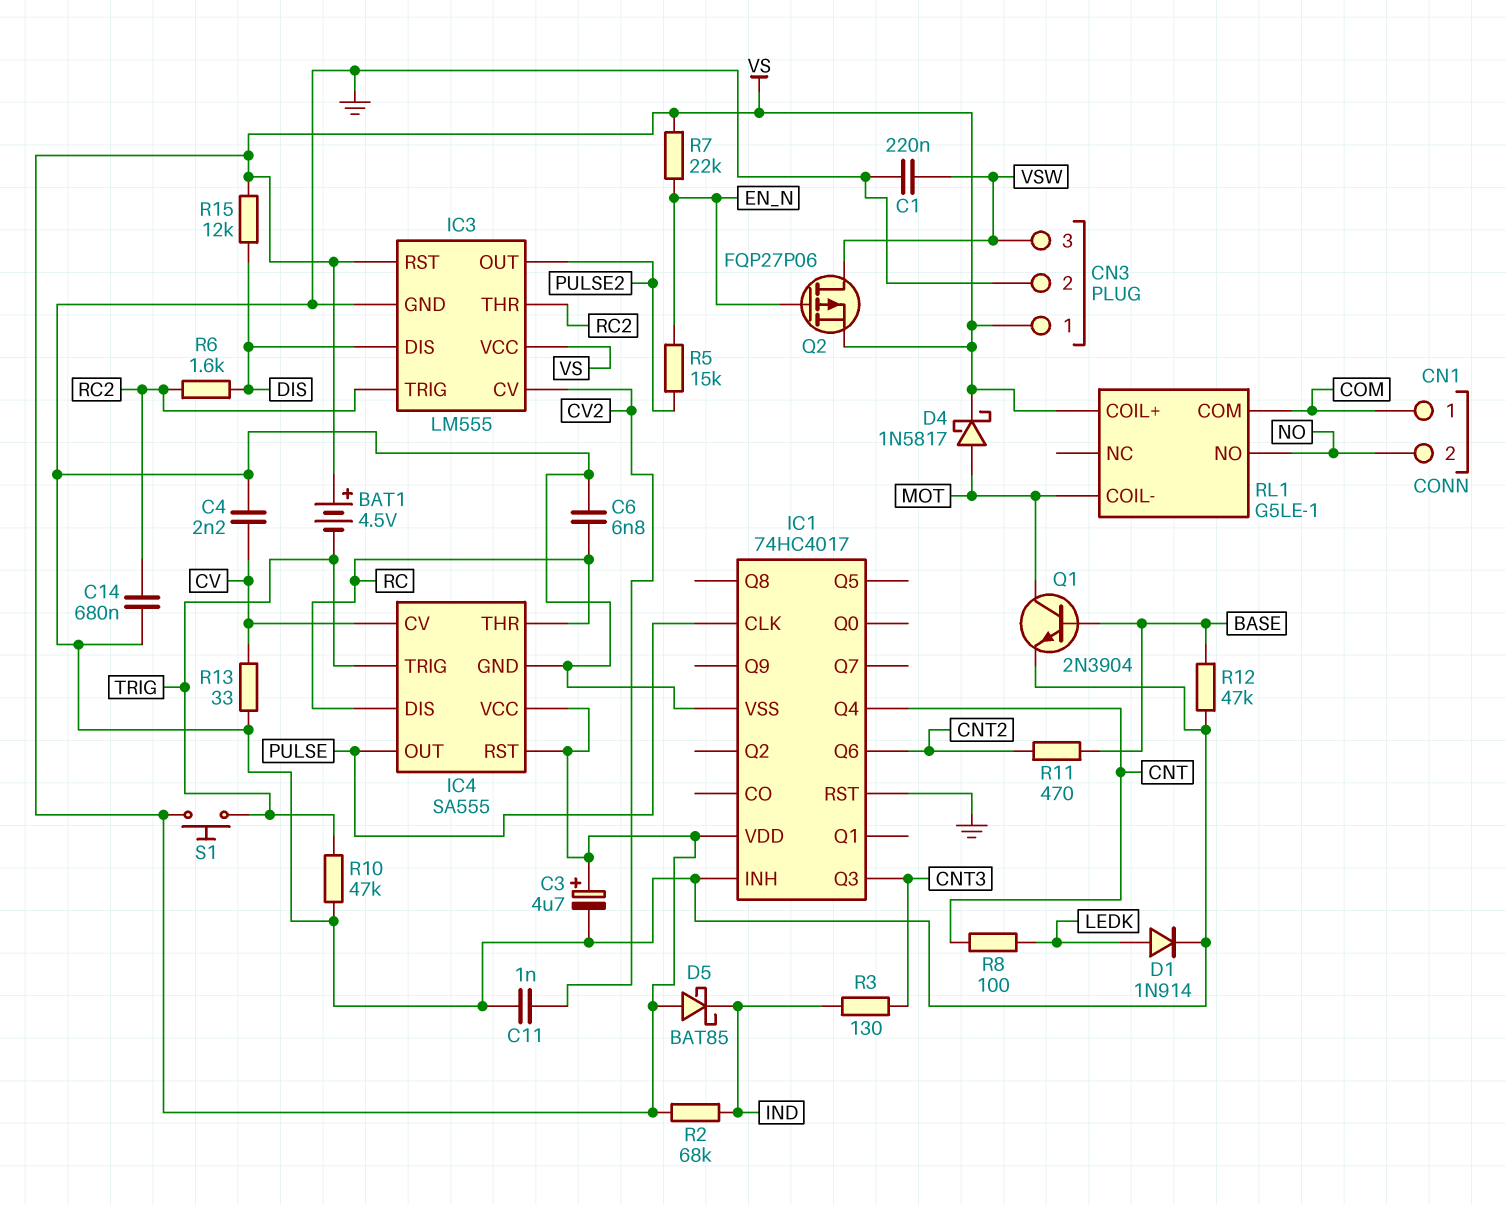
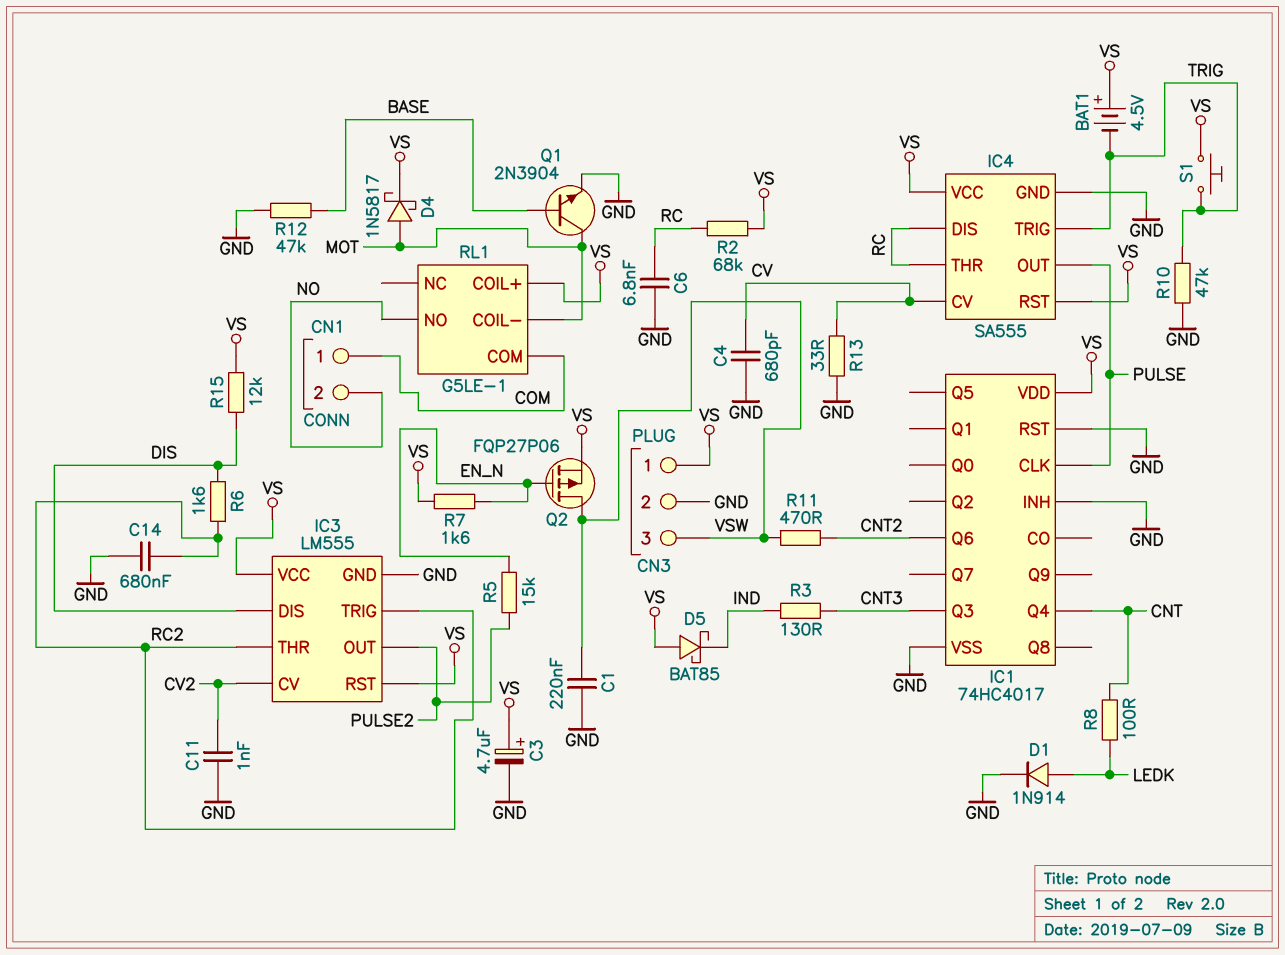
C4: 2.2nF (CV, GND) -> 680pF (CV, GND)
R2: 68k (IND, VS) -> 68k (RC, VS)
R7: 22k (EN_N, VS) -> 1.6k (EN_N, VS)
R11: 470 (BASE, CNT2) -> 470 (CNT2, VSW)

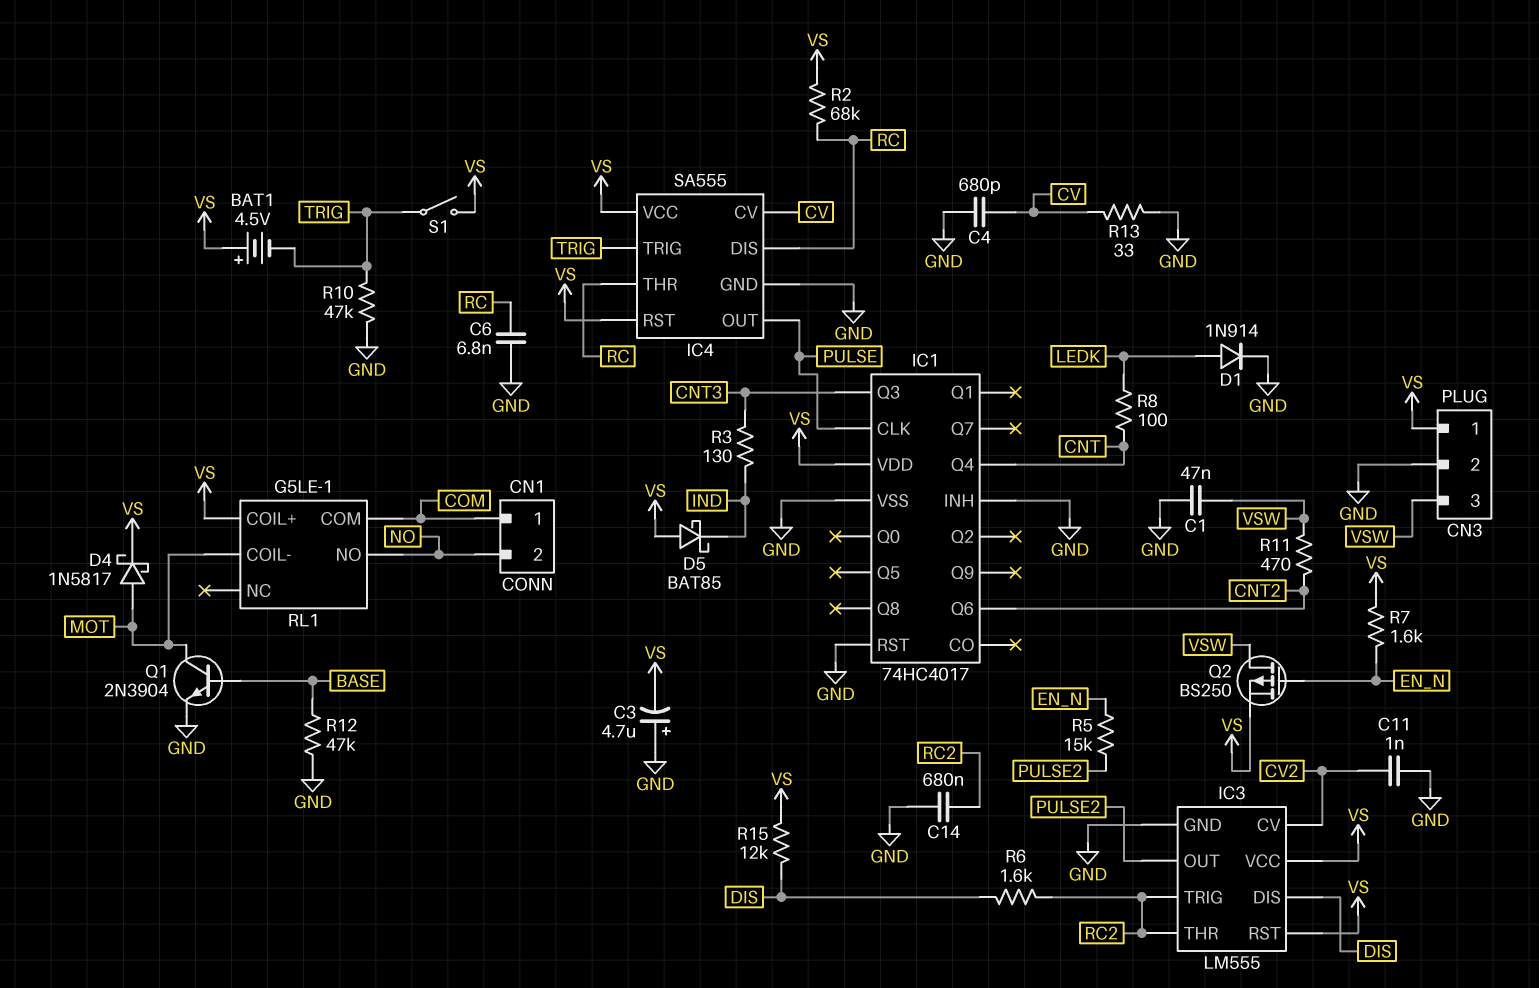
C1: 220nF (GND, VSW) -> 47nF (GND, VSW)
C3: 4.7uF (plus VS, minus GND) -> 4.7uF (plus GND, minus VS)
Q2: PMOS FQP27P06 (G EN_N, D VSW, S VS) -> PMOS BS250 (G EN_N, D VSW, S VS)
S1: button (TRIG, VS) -> switch (TRIG, VS)

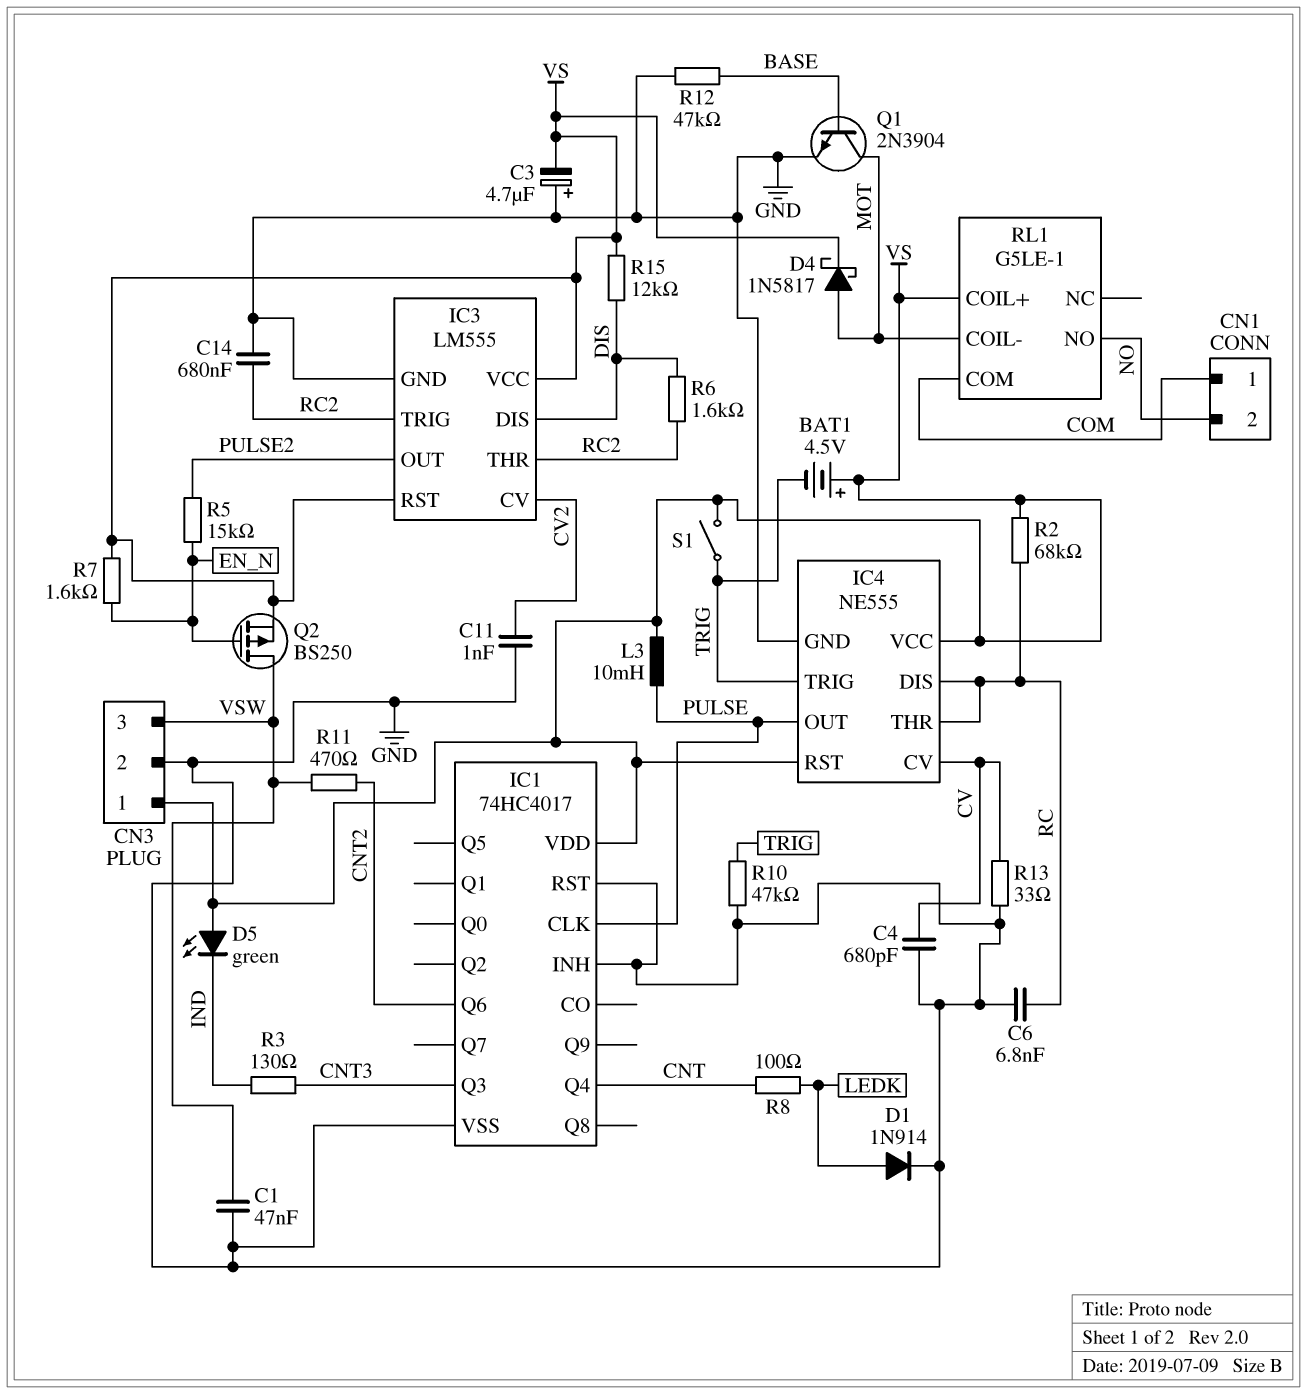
D5: schottky BAT85 (A VS, K IND) -> LED green (A VS, K IND)
IC4: SA555 -> NE555
L3: none -> 10mH (PULSE, VS)

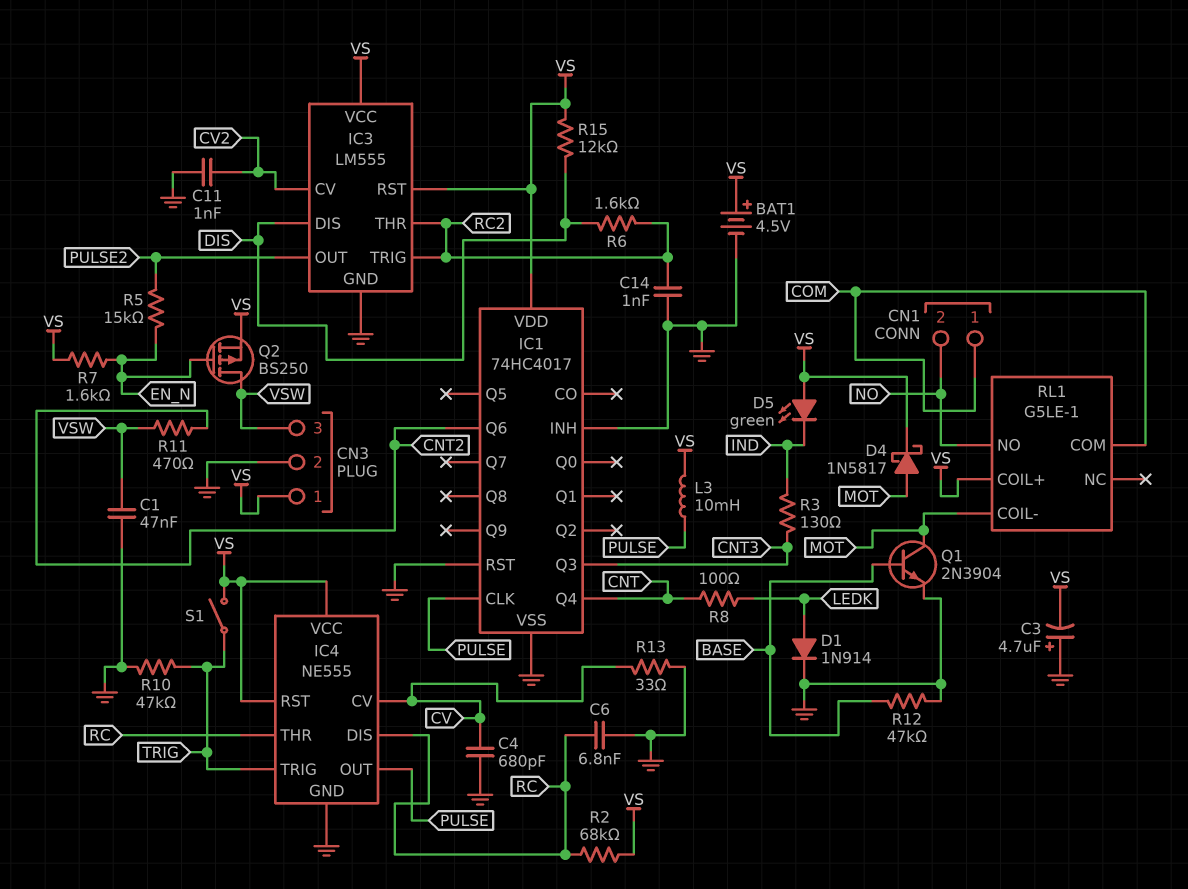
BAT1: 4.5V (plus VS, minus TRIG) -> 4.5V (plus VS, minus GND)
C14: 680nF (GND, RC2) -> 1nF (GND, RC2)

